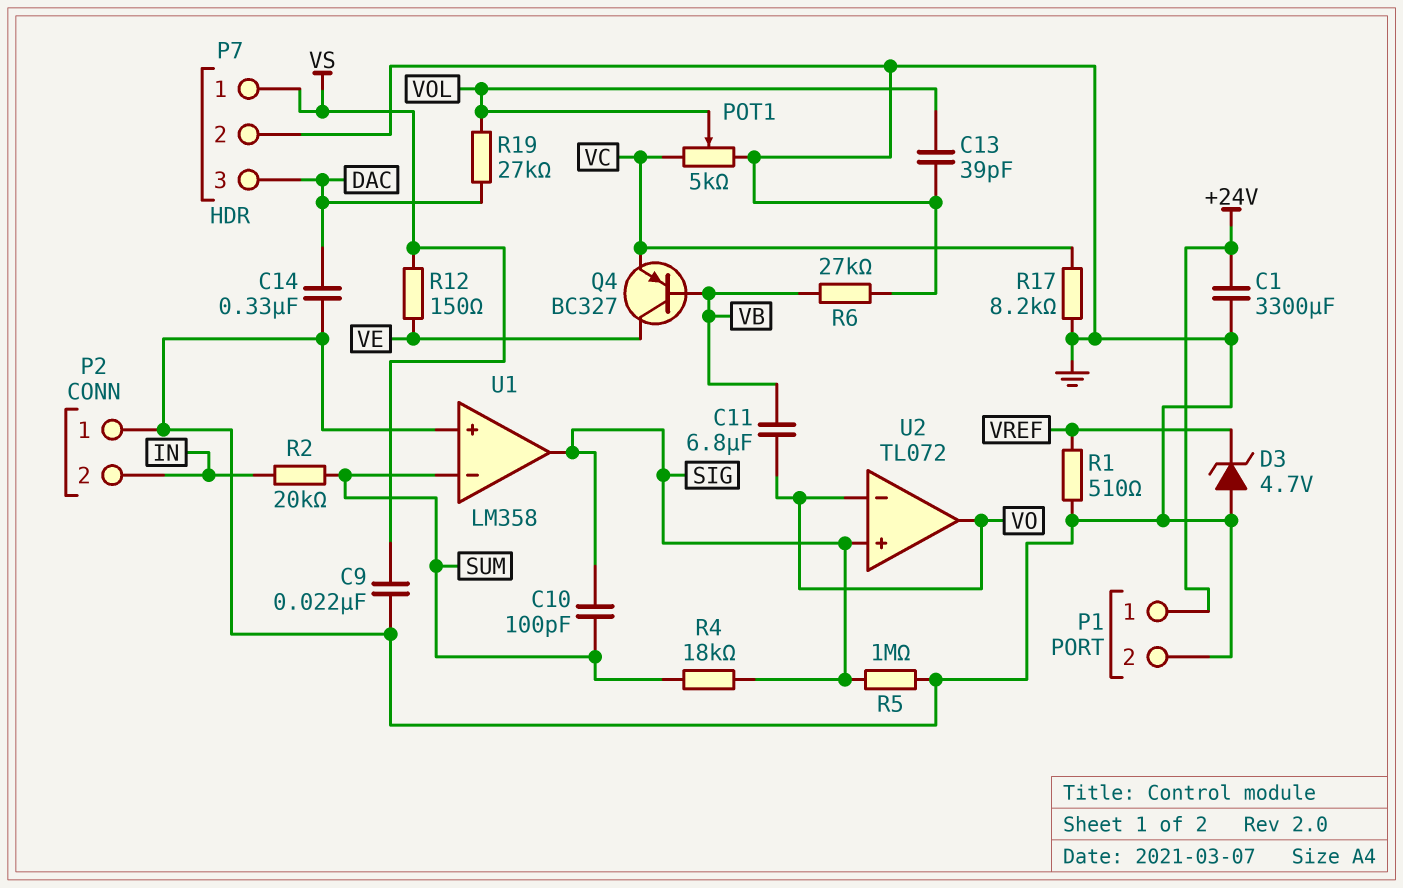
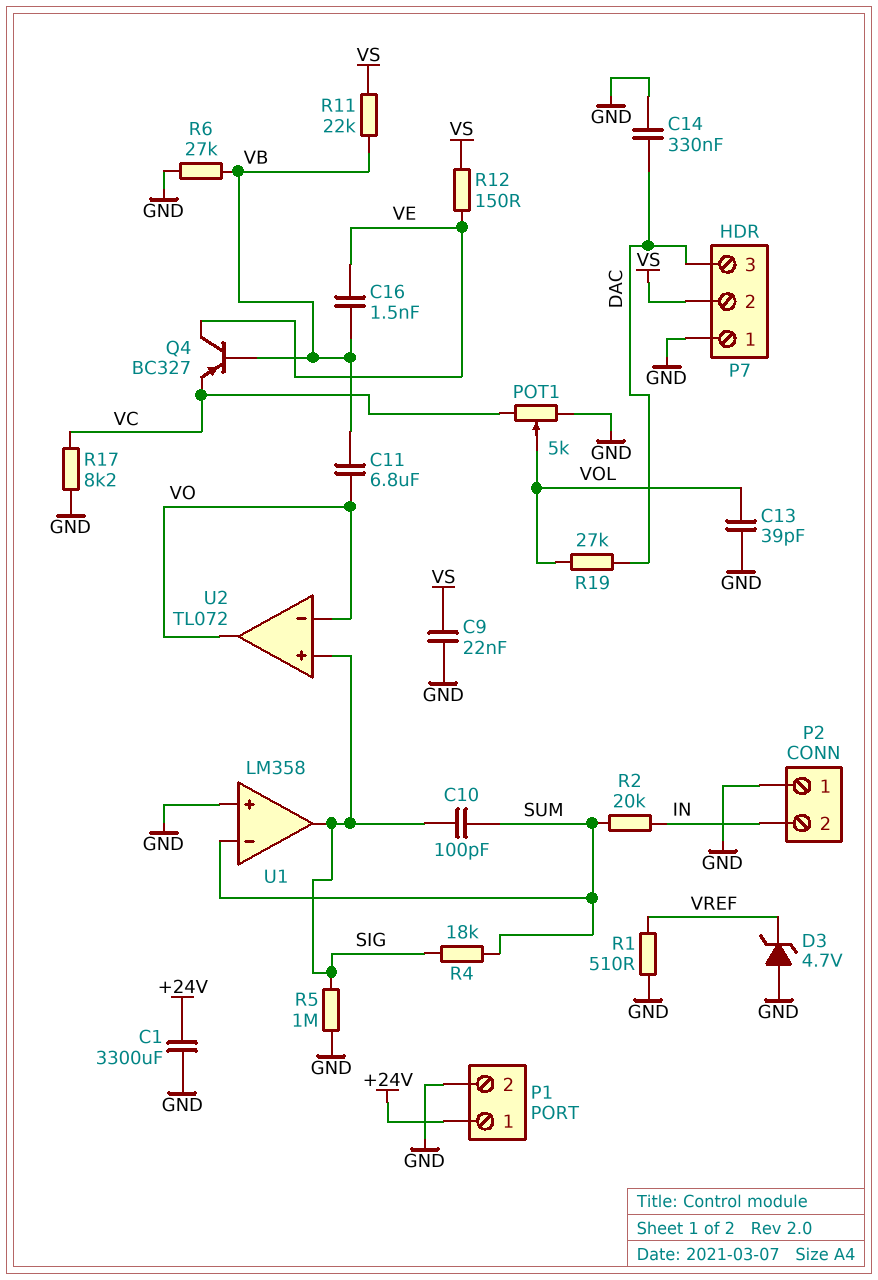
C16: none -> 1.5nF (VB, VE)
P7 pin 1: VS -> GND
P7 pin 2: GND -> VS
R11: none -> 22k (VB, VS)

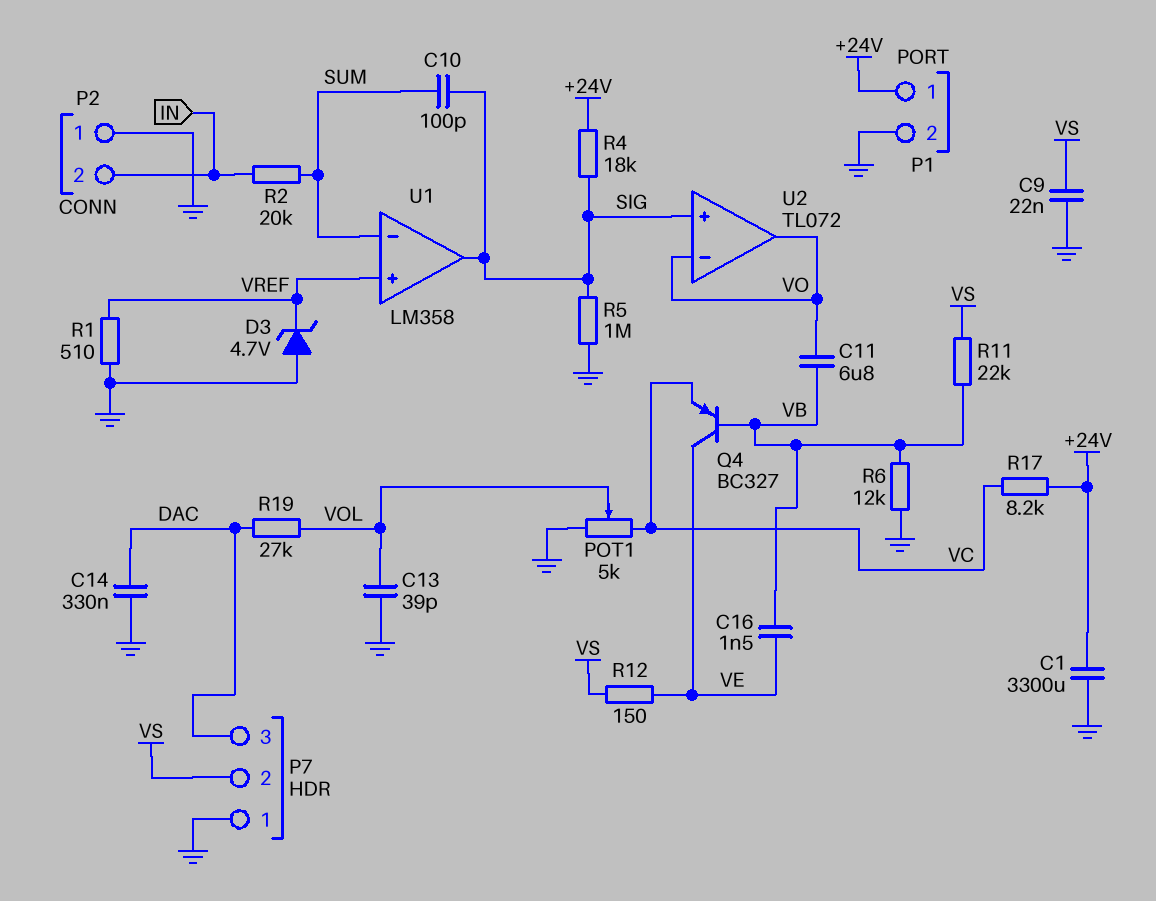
R4: 18k (SIG, SUM) -> 18k (+24V, SIG)
R6: 27k (GND, VB) -> 12k (GND, VB)
R17: 8.2k (GND, VC) -> 8.2k (+24V, VC)
U1 pin in+: GND -> VREF

